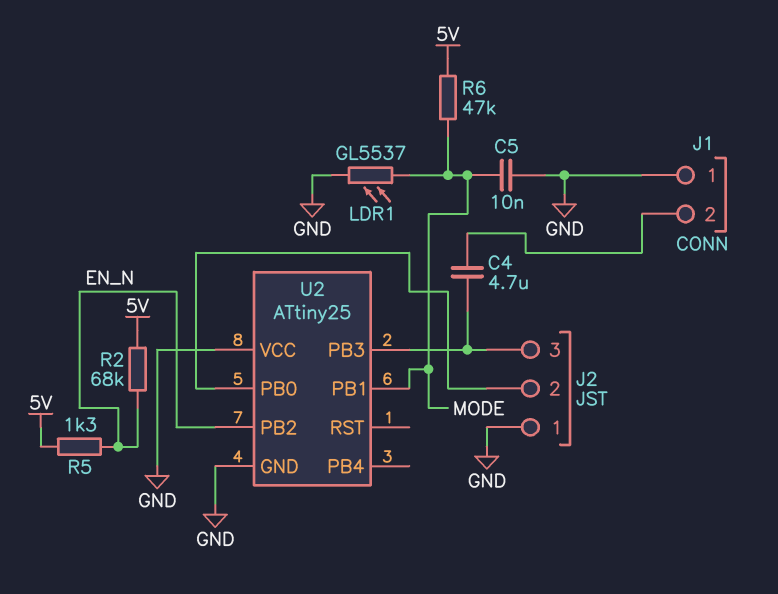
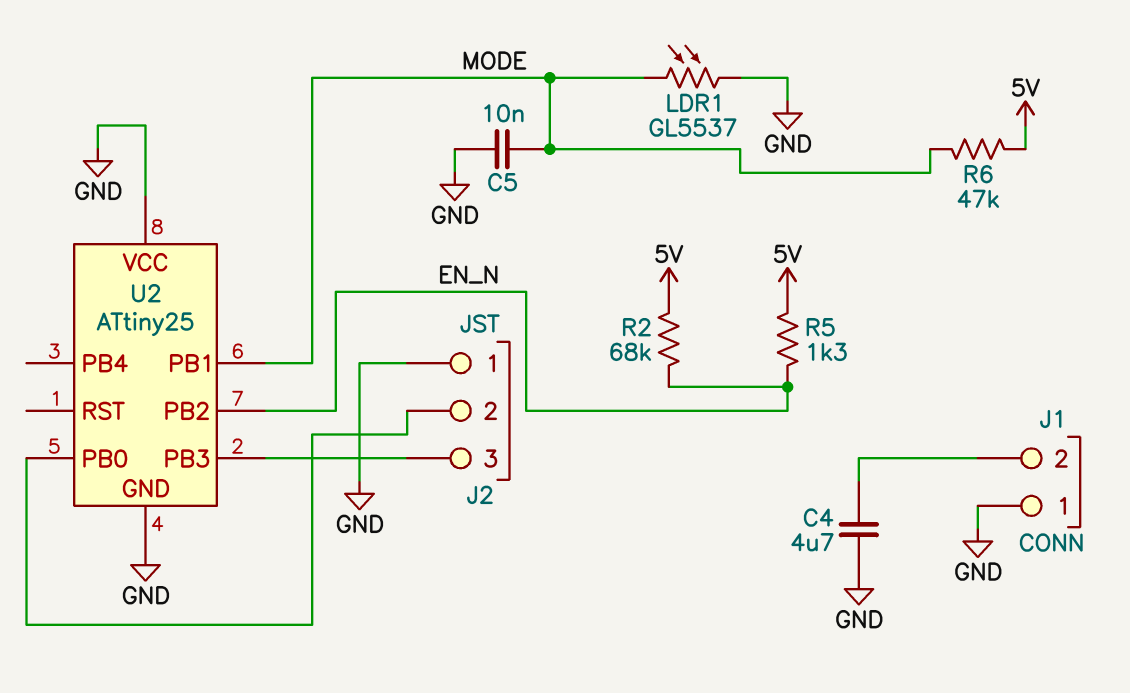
C4: 4.7uF (J1/2, J2/3) -> 4.7uF (GND, J1/2)

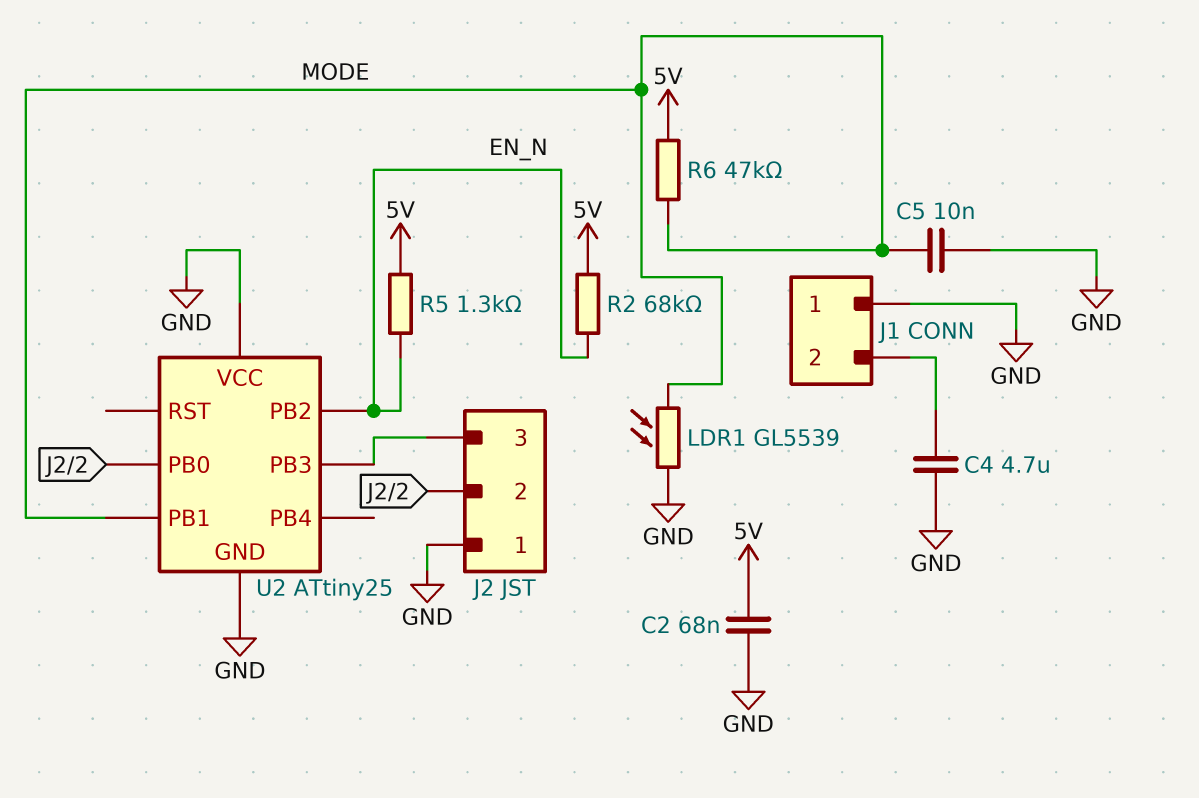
C2: none -> 68nF (5V, GND)
LDR1: GL5537 (GND, MODE) -> GL5539 (GND, MODE)

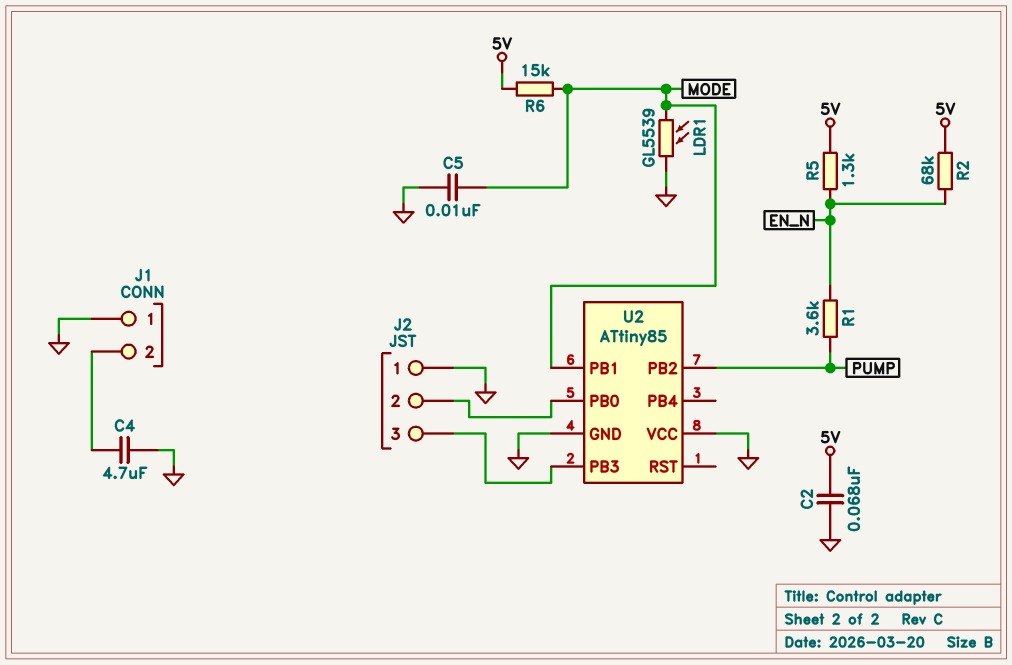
R1: none -> 3.6k (EN_N, PUMP)
R6: 47k (5V, MODE) -> 15k (5V, MODE)
U2: ATtiny25 -> ATtiny85
U2 pin PB2: EN_N -> PUMP

